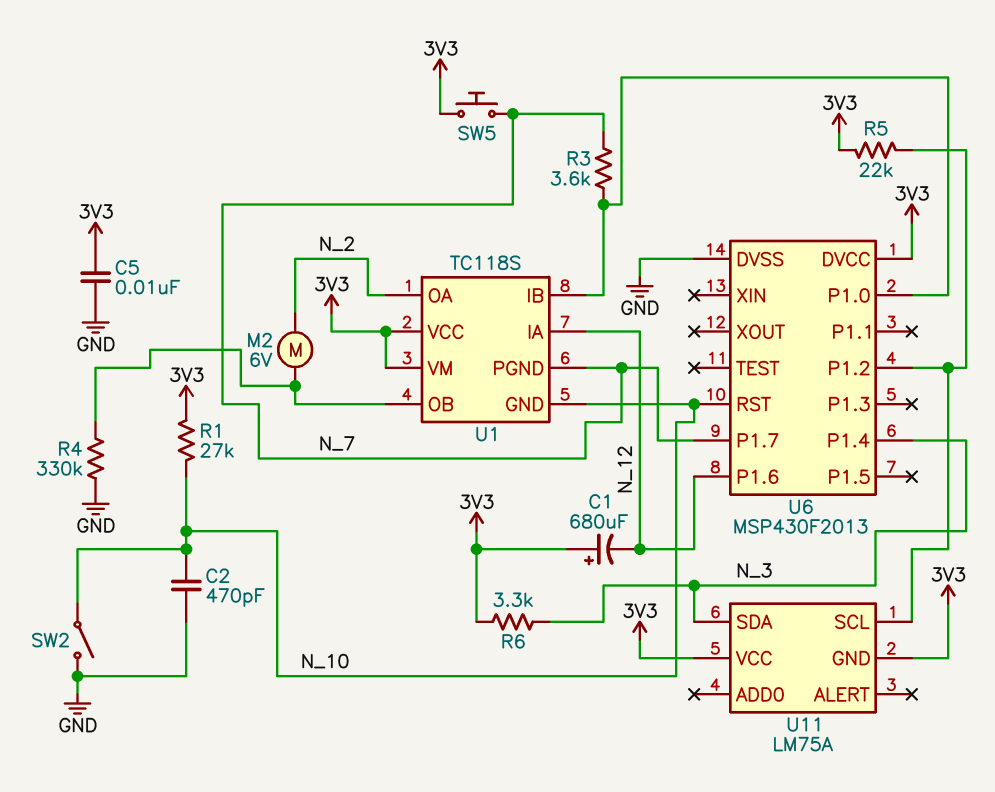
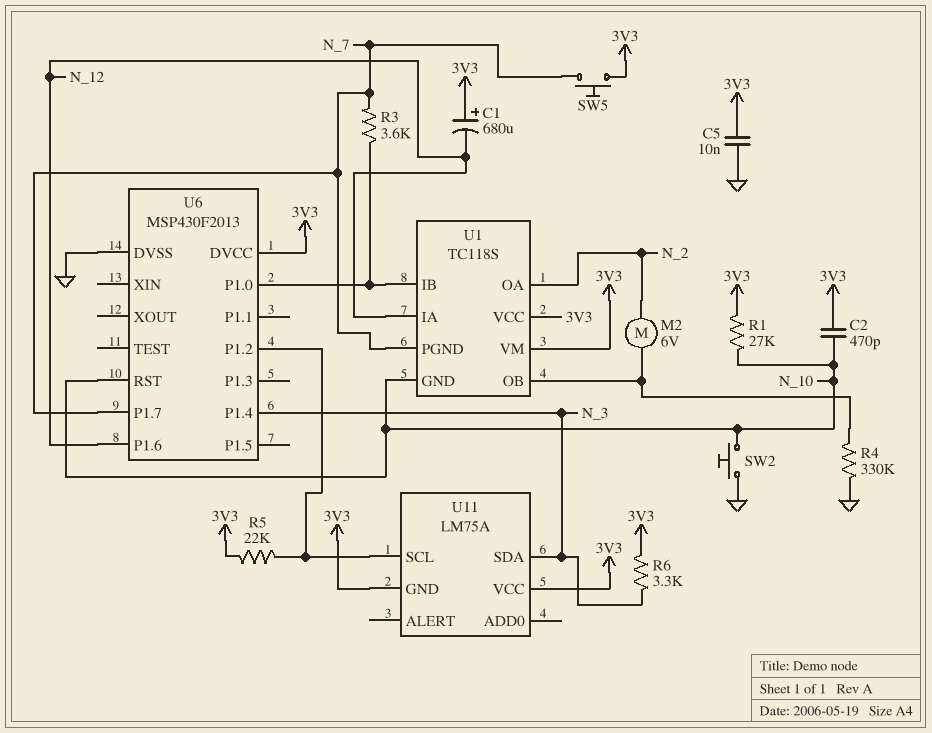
C2: 470pF (GND, N_10) -> 470pF (3V3, N_10)
SW2: switch (GND, N_10) -> button (GND, N_10)

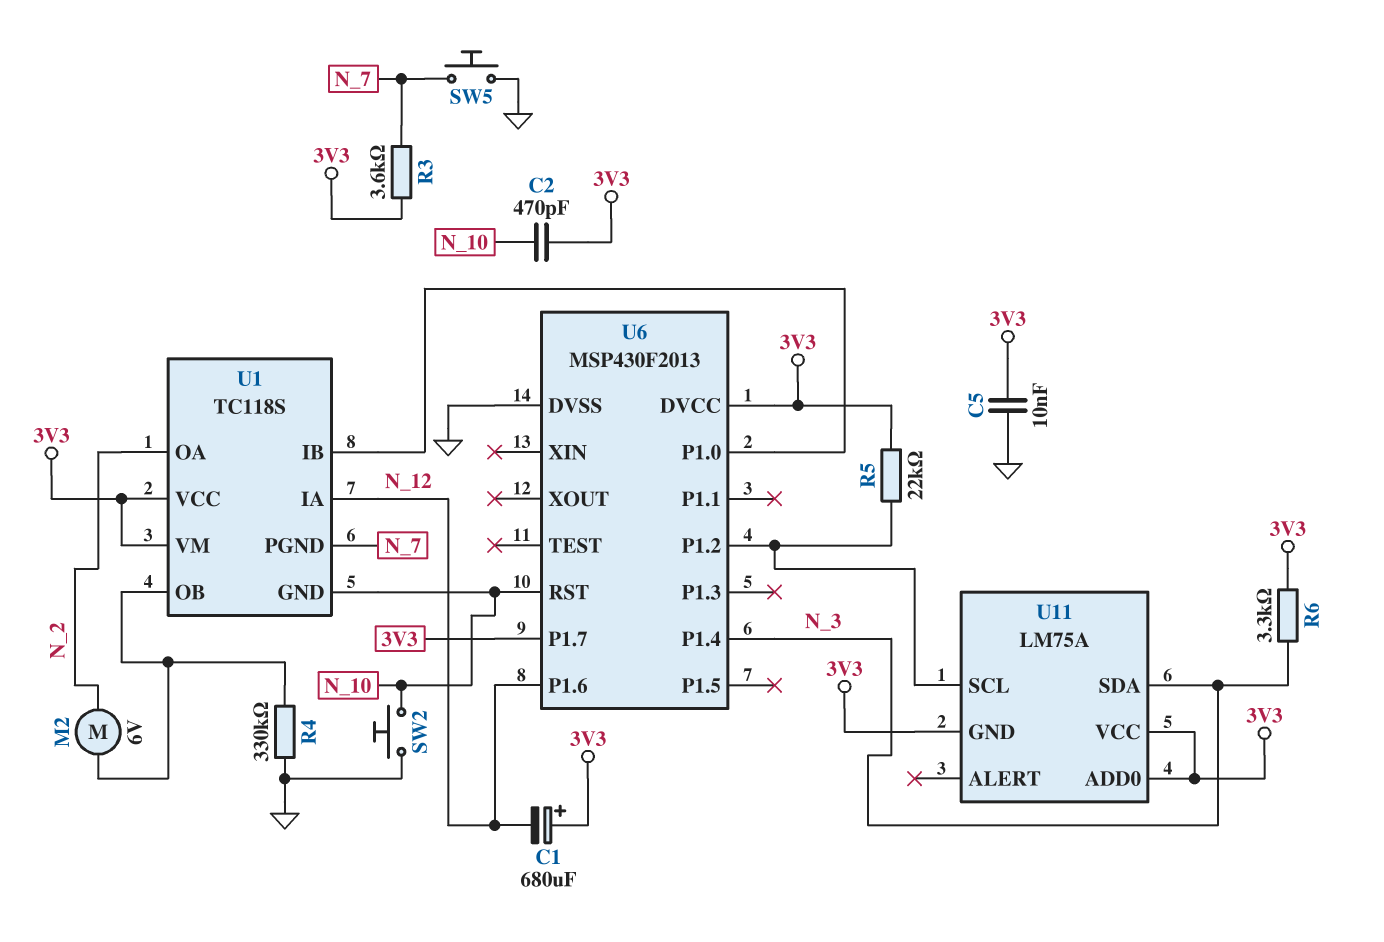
R1: 27k (3V3, N_10) -> none
R3: 3.6k (N_7, U1/IB) -> 3.6k (3V3, N_7)
SW5: button (3V3, N_7) -> button (GND, N_7)
U6 pin P1.7: N_7 -> 3V3
U11 pin ADD0: none -> 3V3

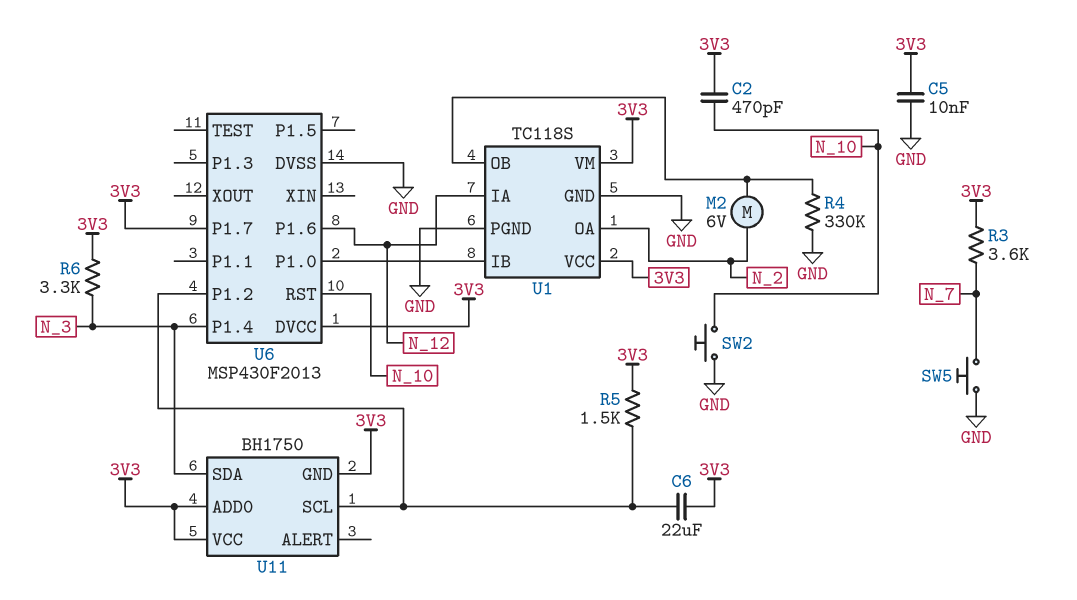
C1: 680uF (plus 3V3, minus N_12) -> none
C6: none -> 22uF (3V3, U6/P1.2)
R5: 22k (3V3, U6/P1.2) -> 1.5k (3V3, U6/P1.2)
U1 pin GND: N_10 -> GND
U1 pin PGND: N_7 -> GND
U11: LM75A -> BH1750

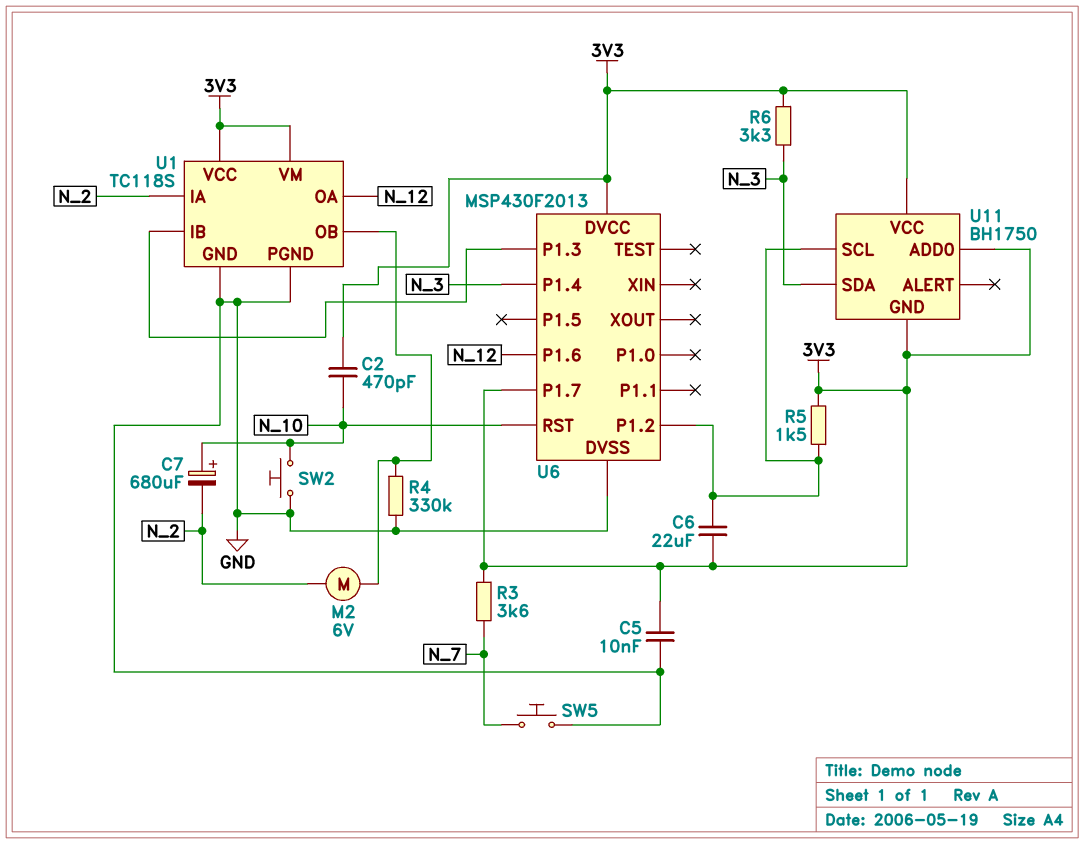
C7: none -> 680uF (plus N_10, minus N_2)
U1 pin IA: N_12 -> N_2
U1 pin OA: N_2 -> N_12
U6 pin P1.0: U1/IB -> none
U6 pin P1.3: none -> U1/IB

